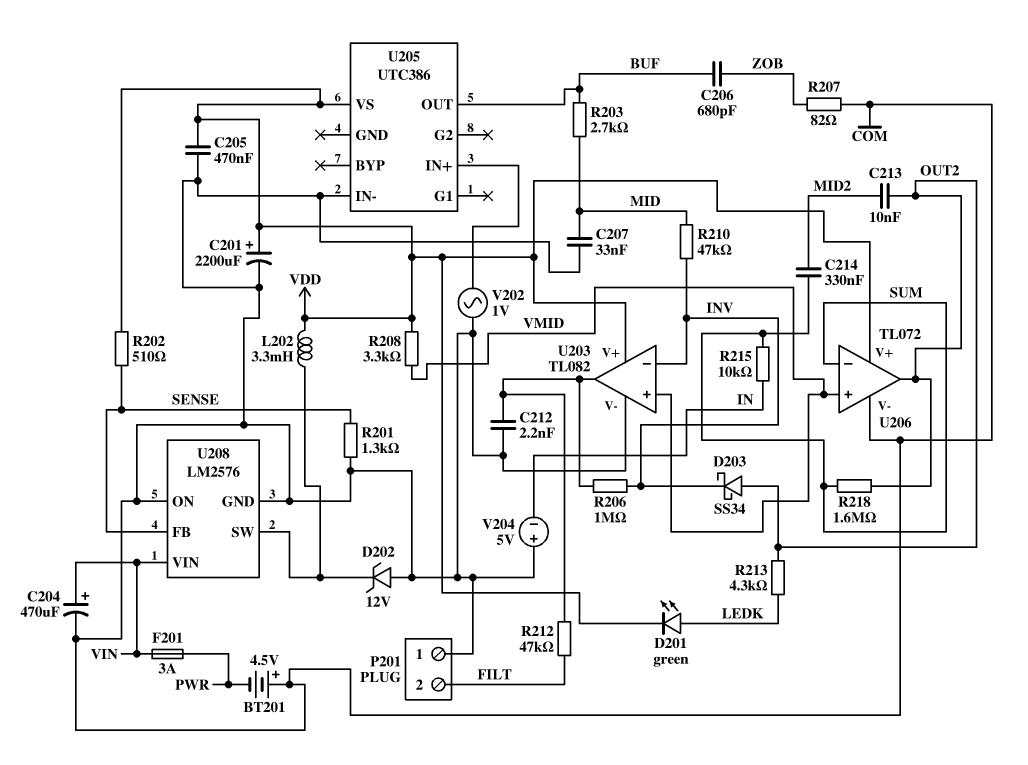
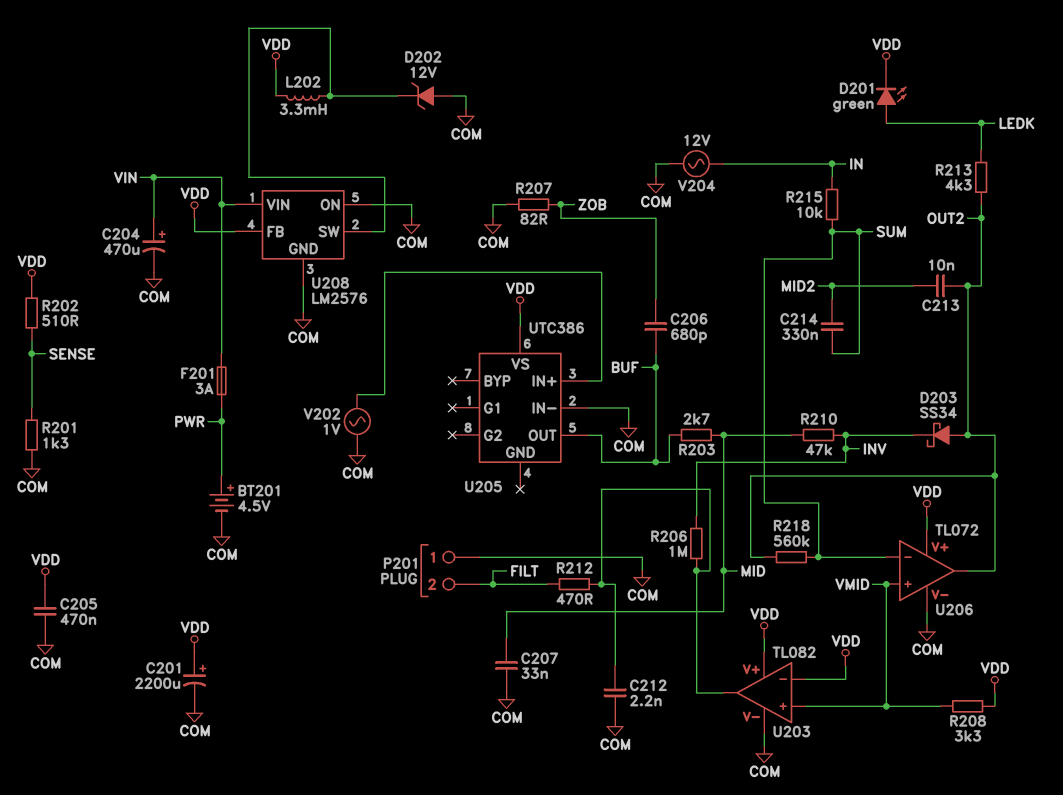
BT201: 4.5V (plus COM, minus PWR) -> 4.5V (plus PWR, minus COM)
R212: 47k (FILT, U203/out) -> 470 (FILT, U203/out)
R218: 1.6M (OUT2, SUM) -> 560k (OUT2, SUM)
U203 pin in-: INV -> VDD
U208 pin FB: SENSE -> VDD
V204: 5V (plus COM, minus IN) -> AC 12V (COM, IN)

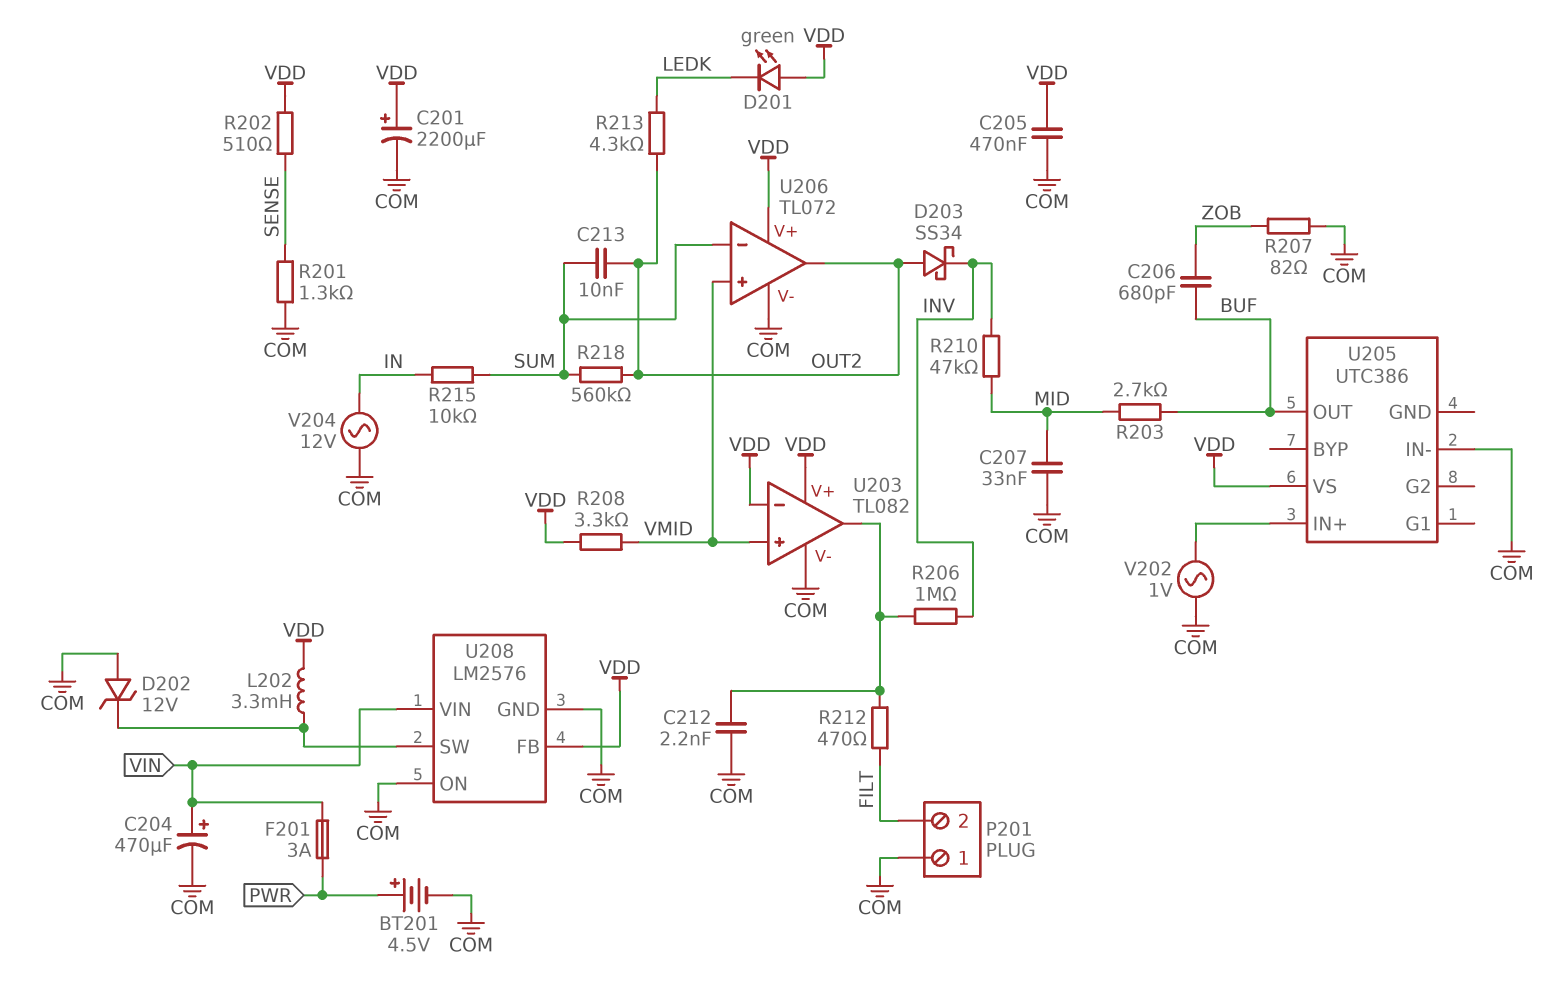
C213: 10nF (MID2, OUT2) -> 10nF (OUT2, SUM)
C214: 330nF (MID2, SUM) -> none
D201: LED green (A LEDK, K VDD) -> LED green (A VDD, K LEDK)

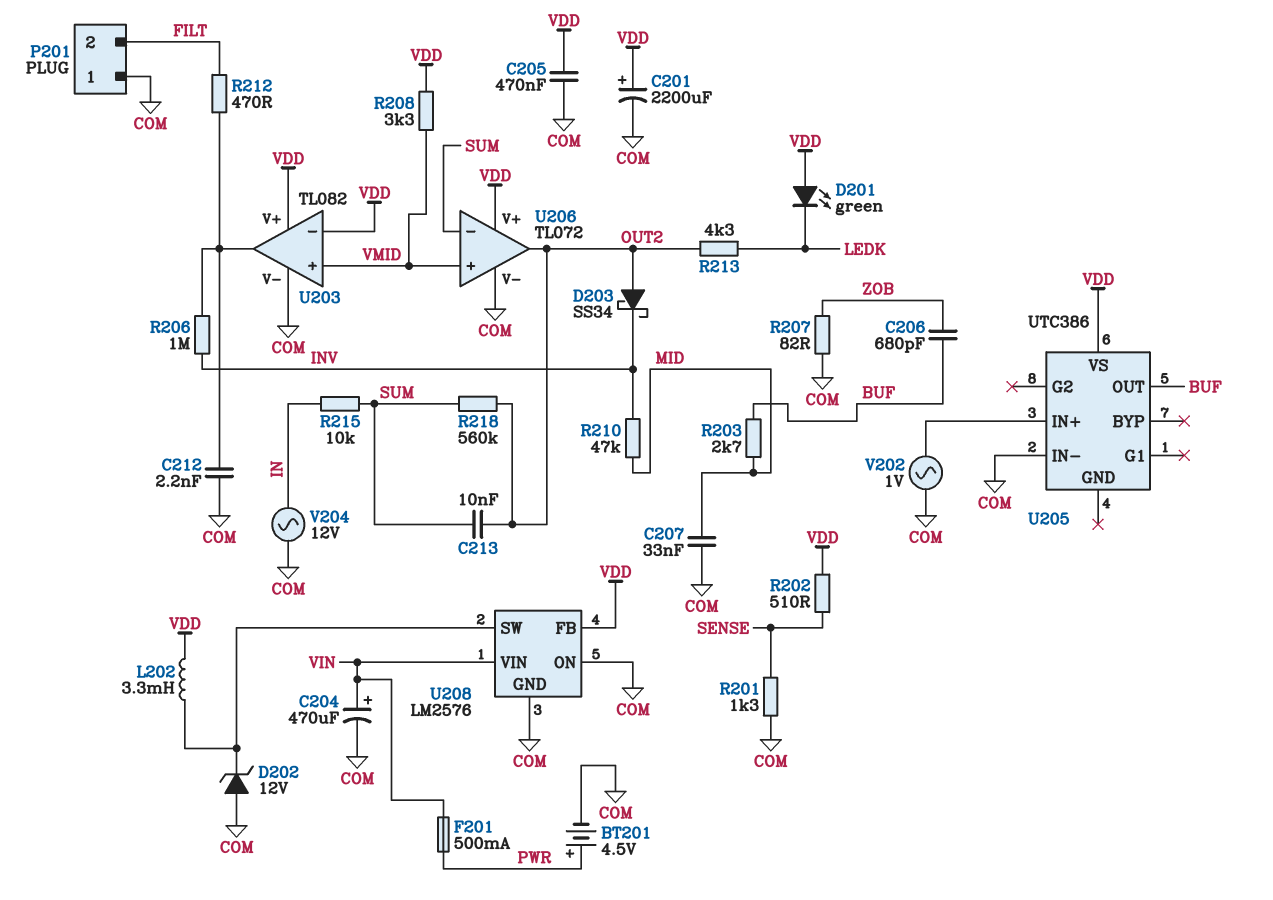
F201: 3A (PWR, VIN) -> 500mA (PWR, VIN)

